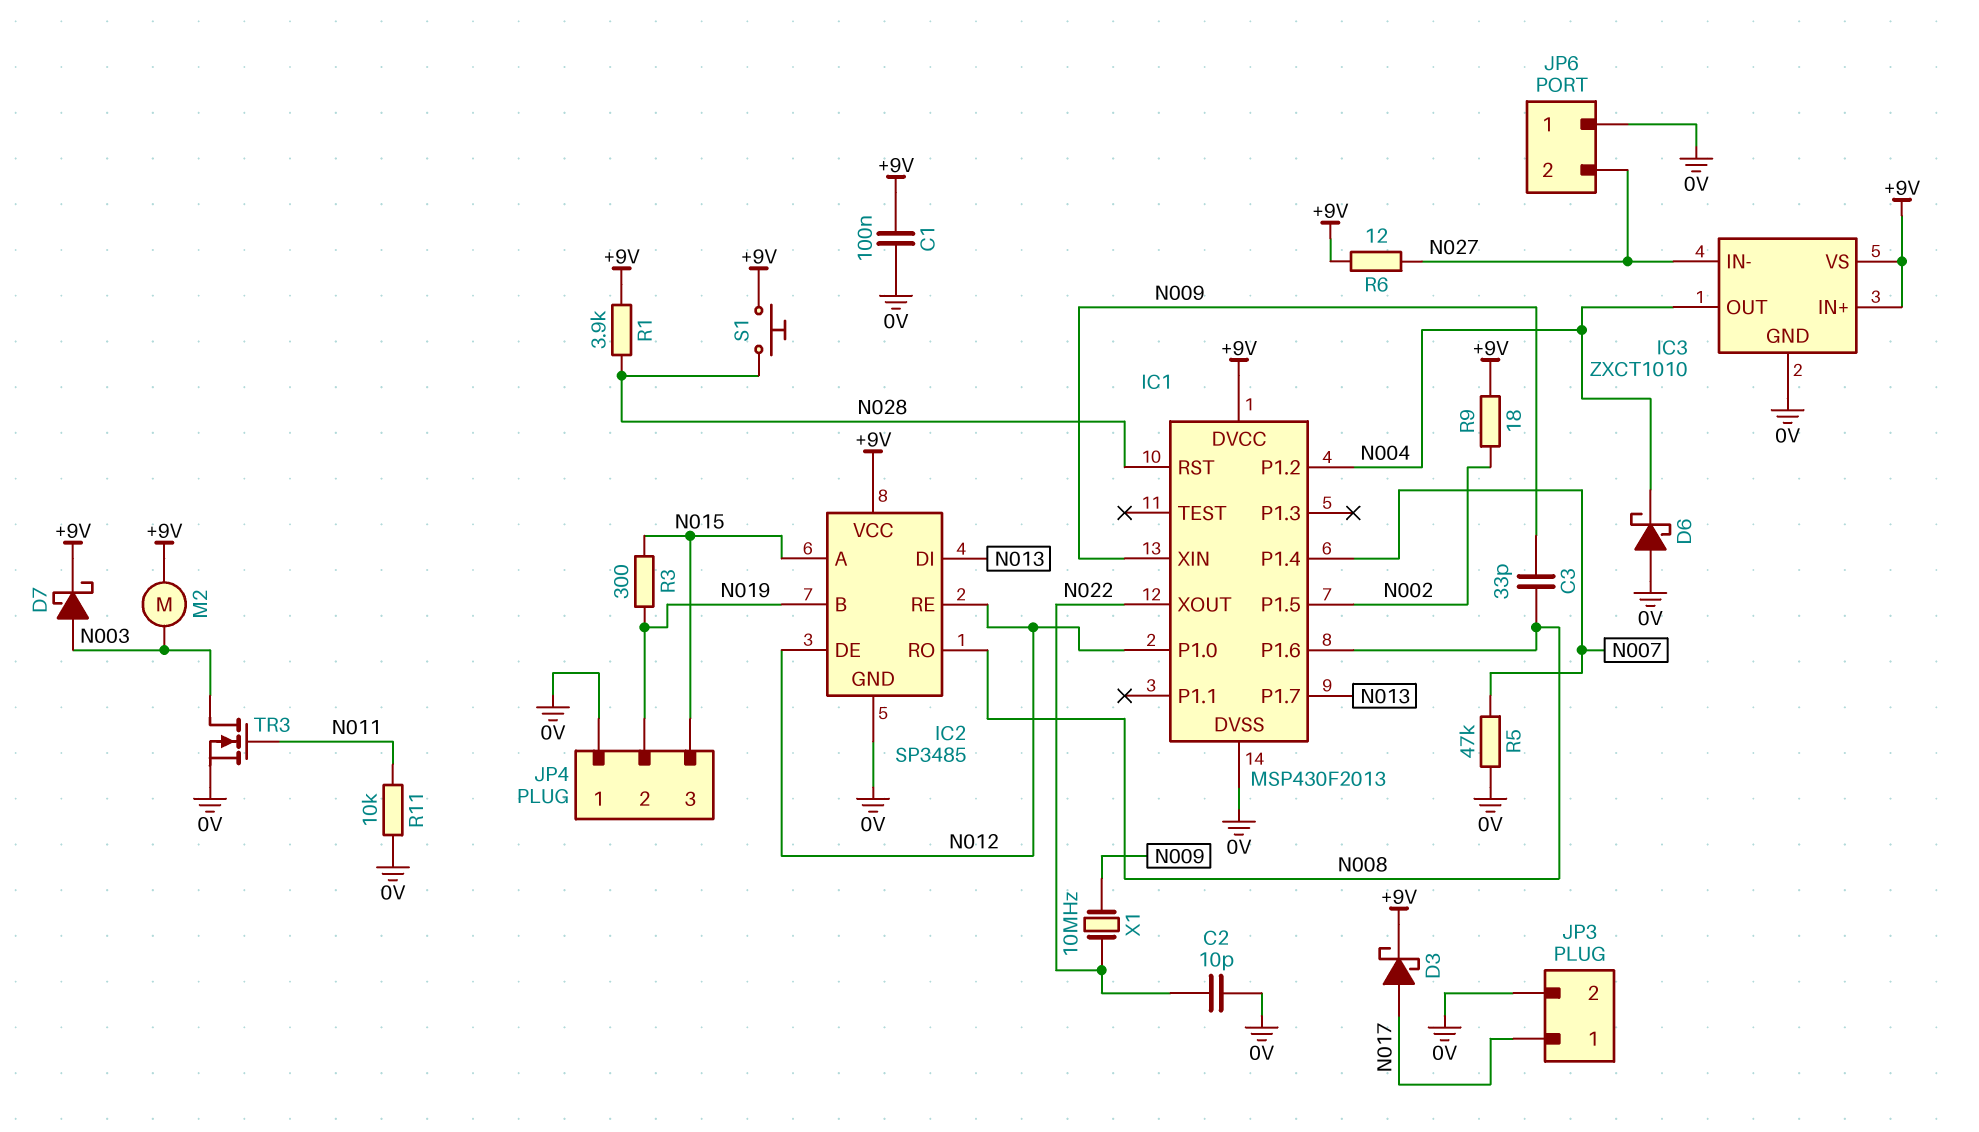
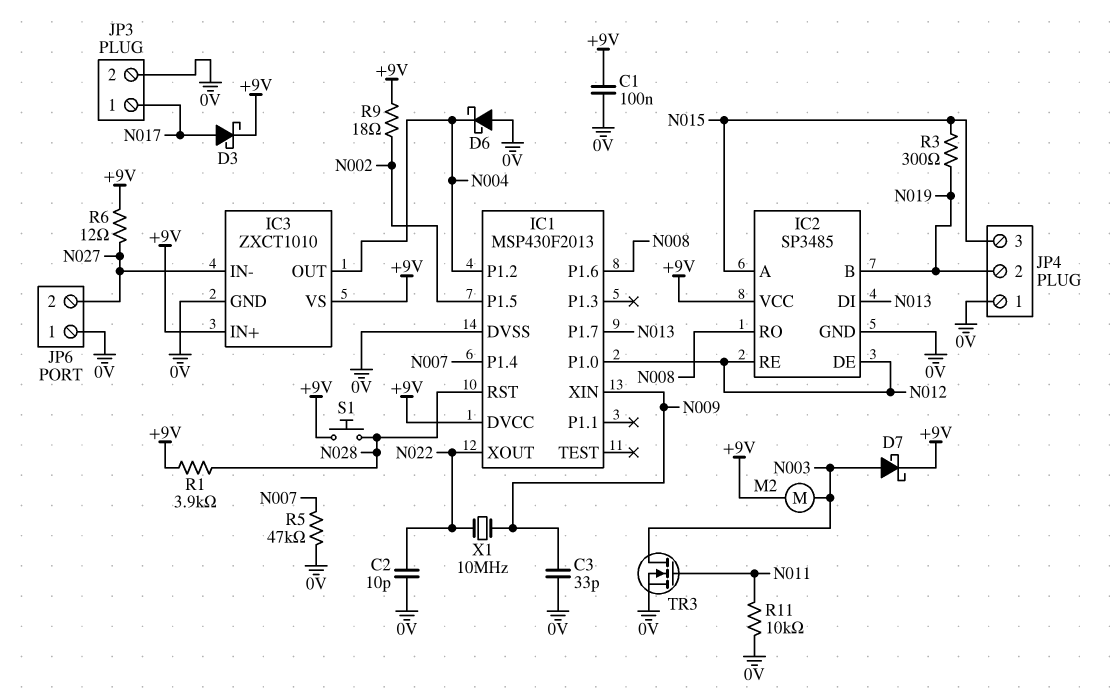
C3: 33pF (N008, N009) -> 33pF (0V, N009)

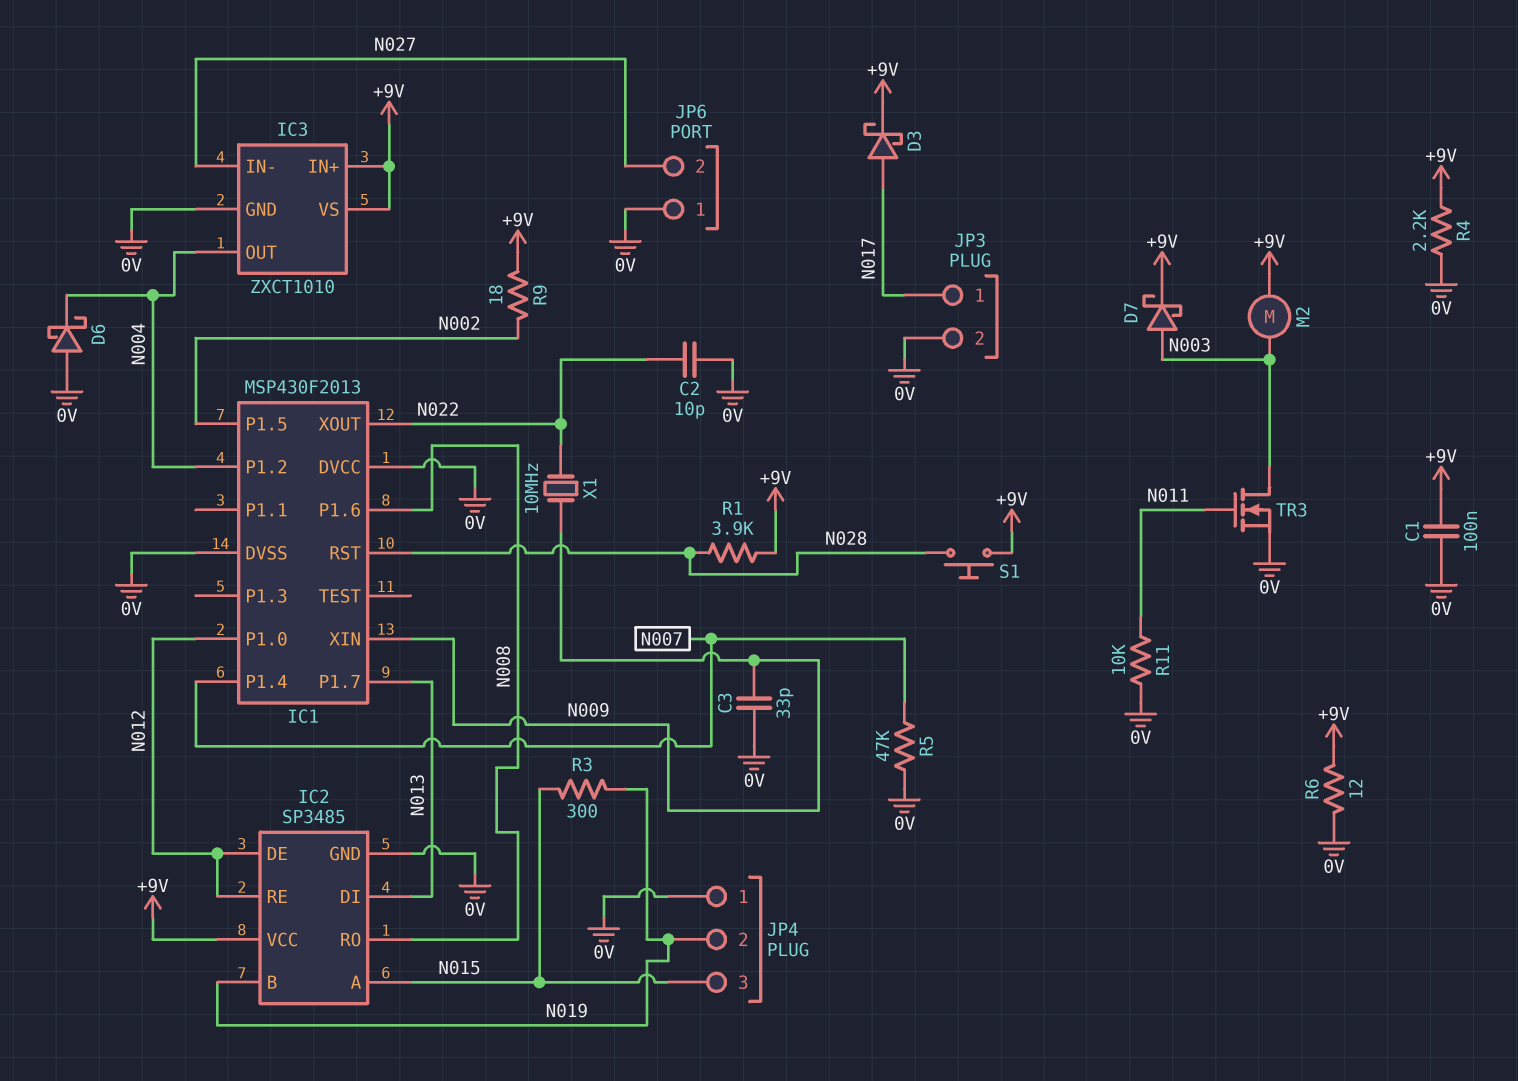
IC1 pin DVCC: +9V -> 0V
R4: none -> 2.2k (+9V, 0V)
R6: 12 (+9V, N027) -> 12 (+9V, 0V)

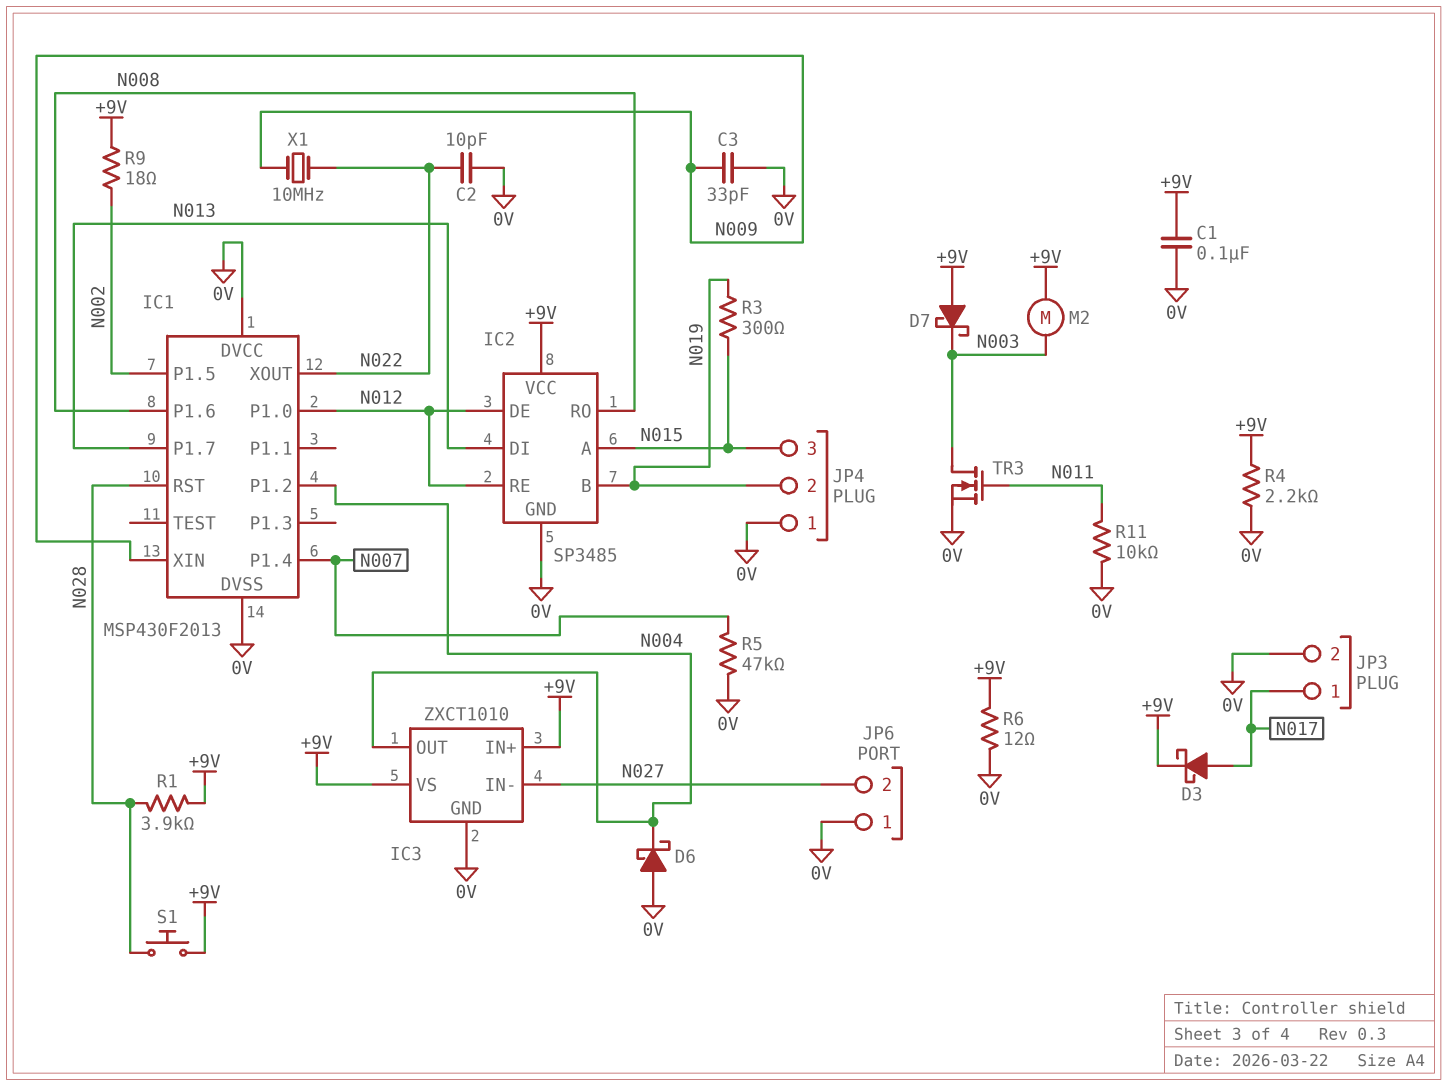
D7: schottky (A N003, K +9V) -> schottky (A +9V, K N003)

